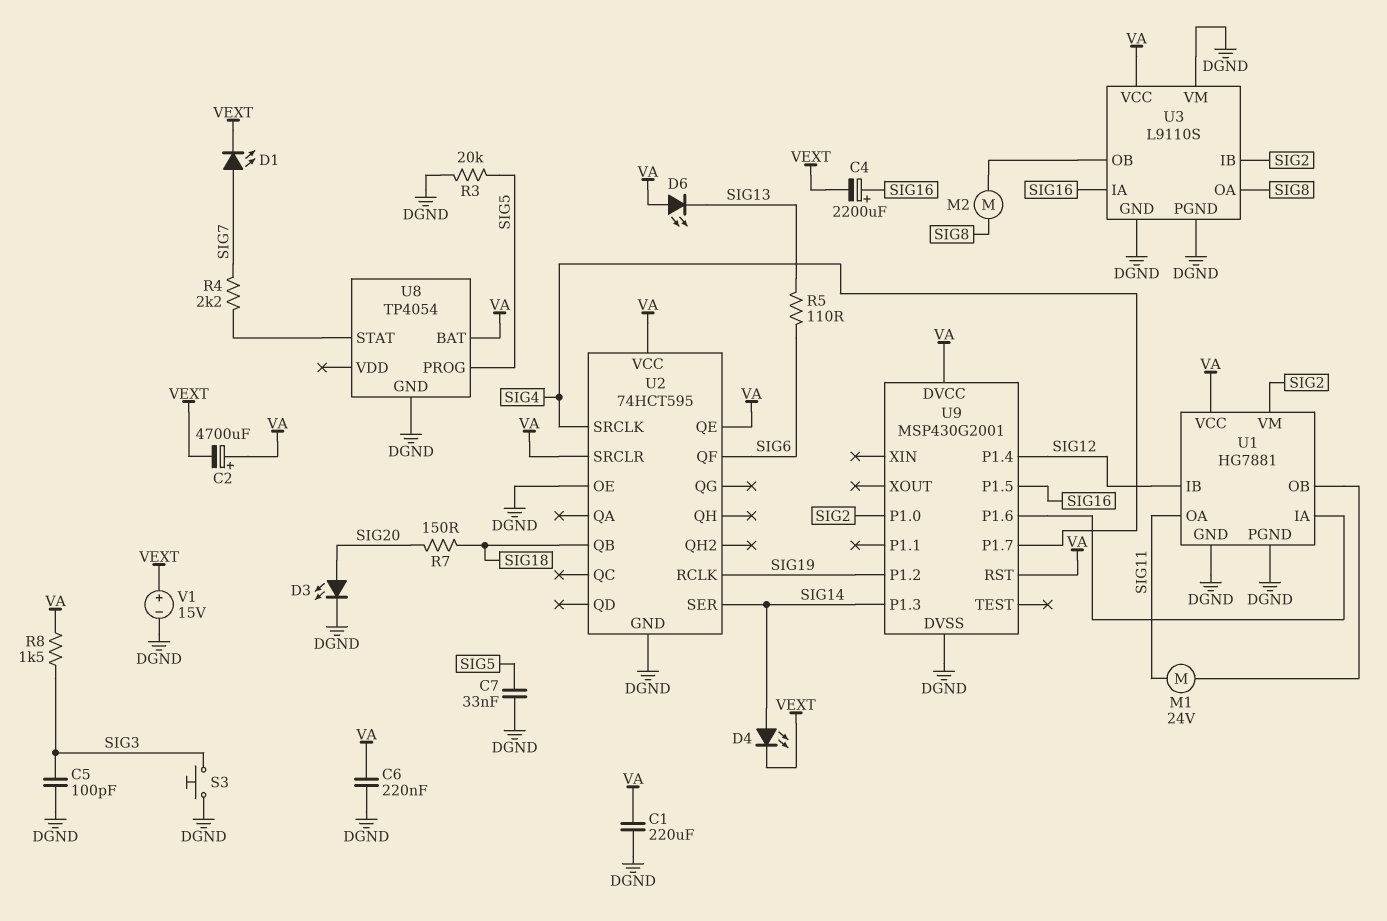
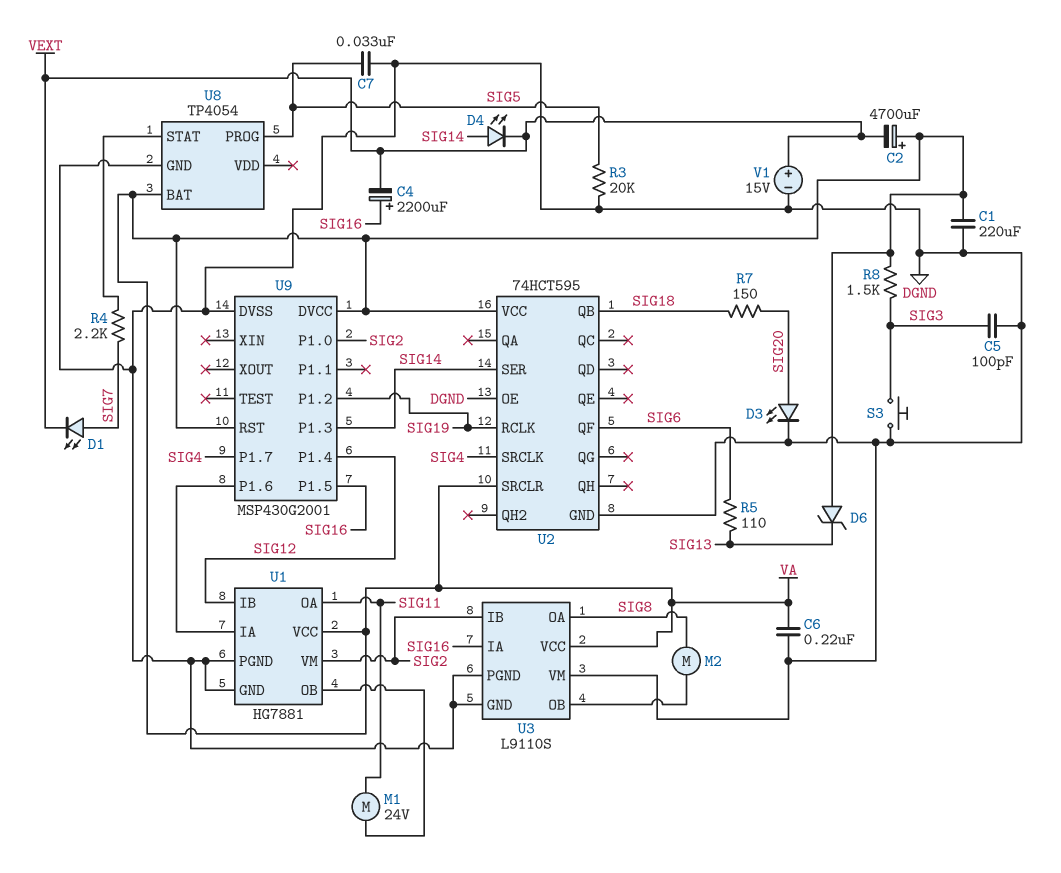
D6: LED (A VA, K SIG13) -> zener (A VA, K SIG13)
U2 pin QE: VA -> none

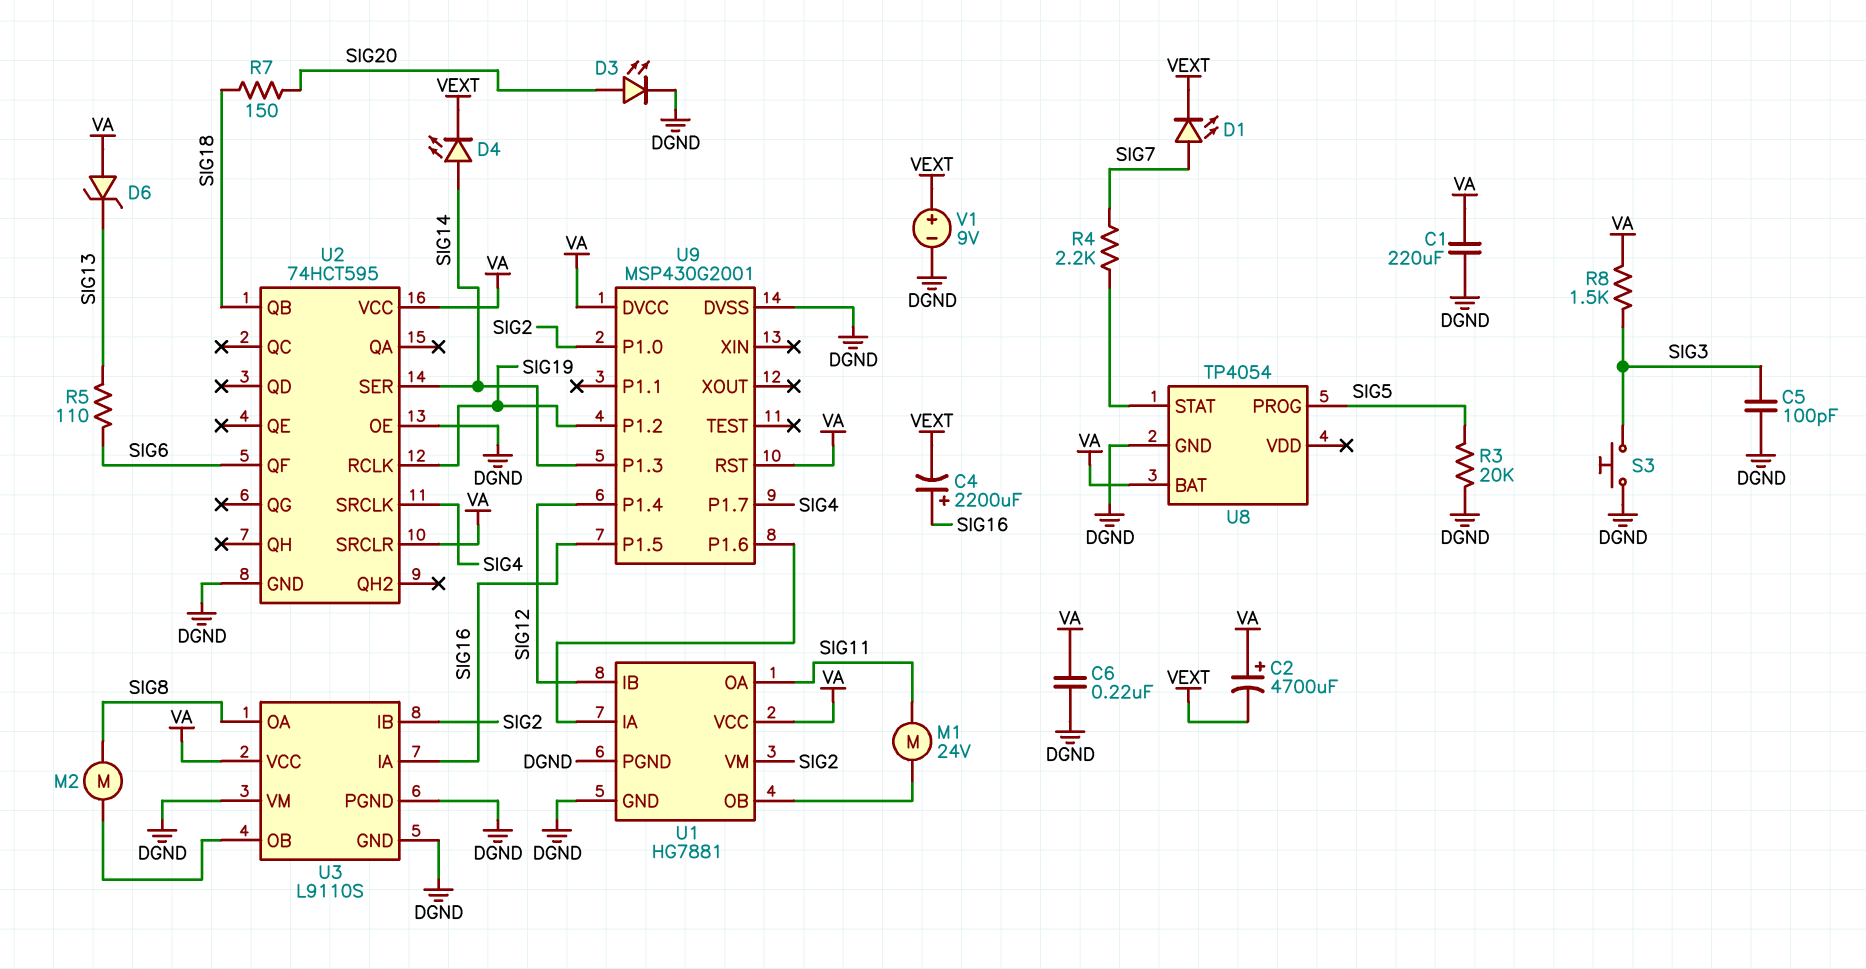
C7: 33nF (DGND, SIG5) -> none
V1: 15V (plus VEXT, minus DGND) -> 9V (plus VEXT, minus DGND)

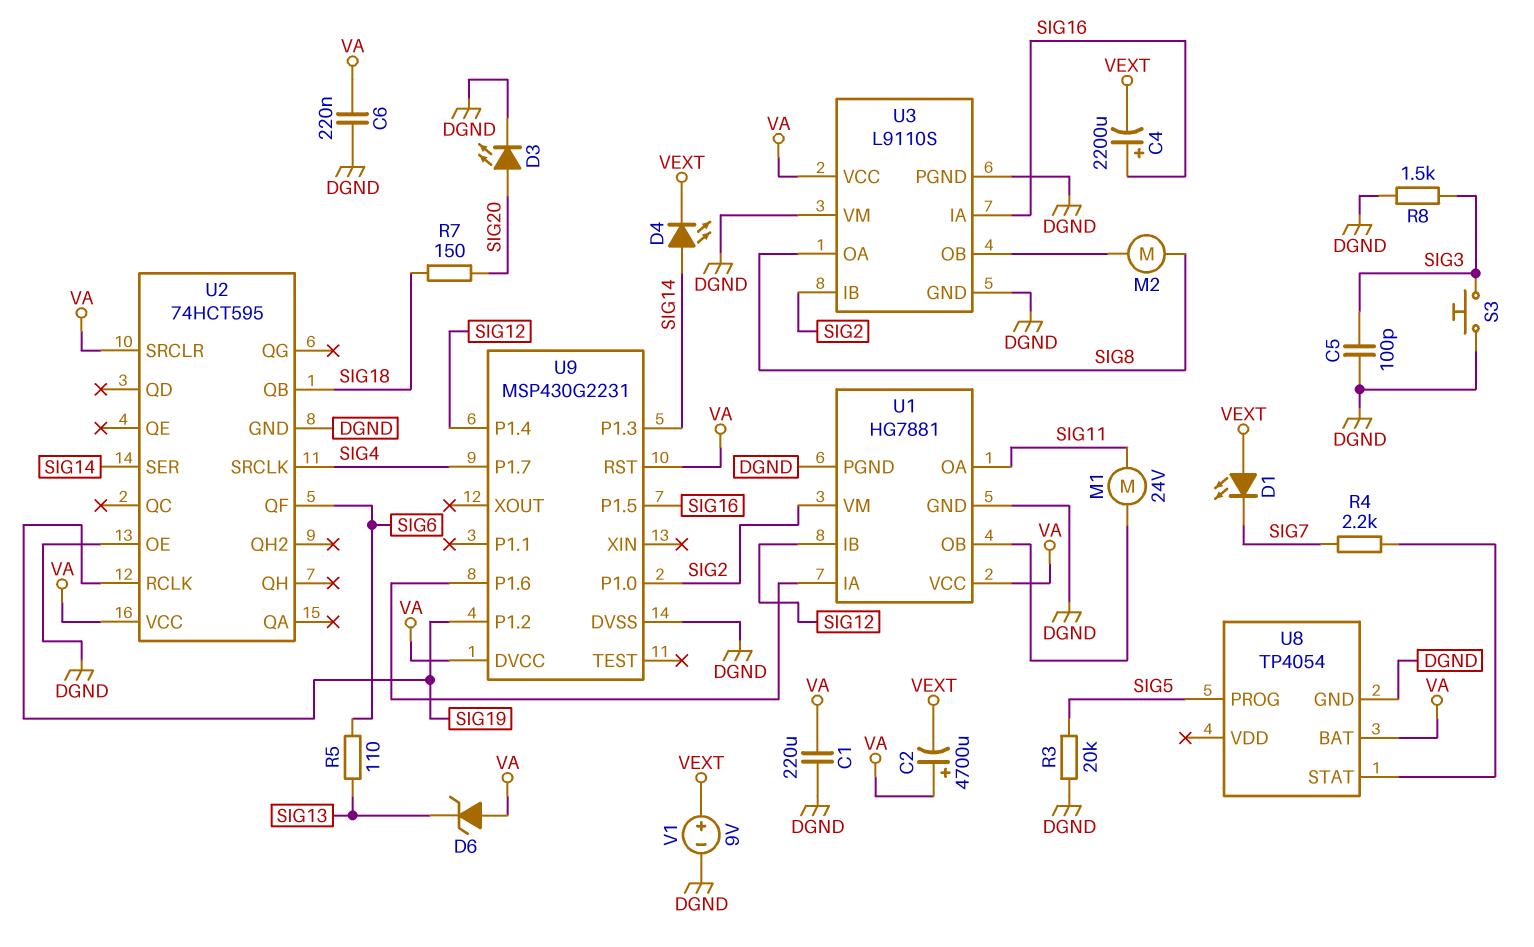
D1: LED (A SIG7, K VEXT) -> LED (A VEXT, K SIG7)
R8: 1.5k (SIG3, VA) -> 1.5k (DGND, SIG3)
U9: MSP430G2001 -> MSP430G2231

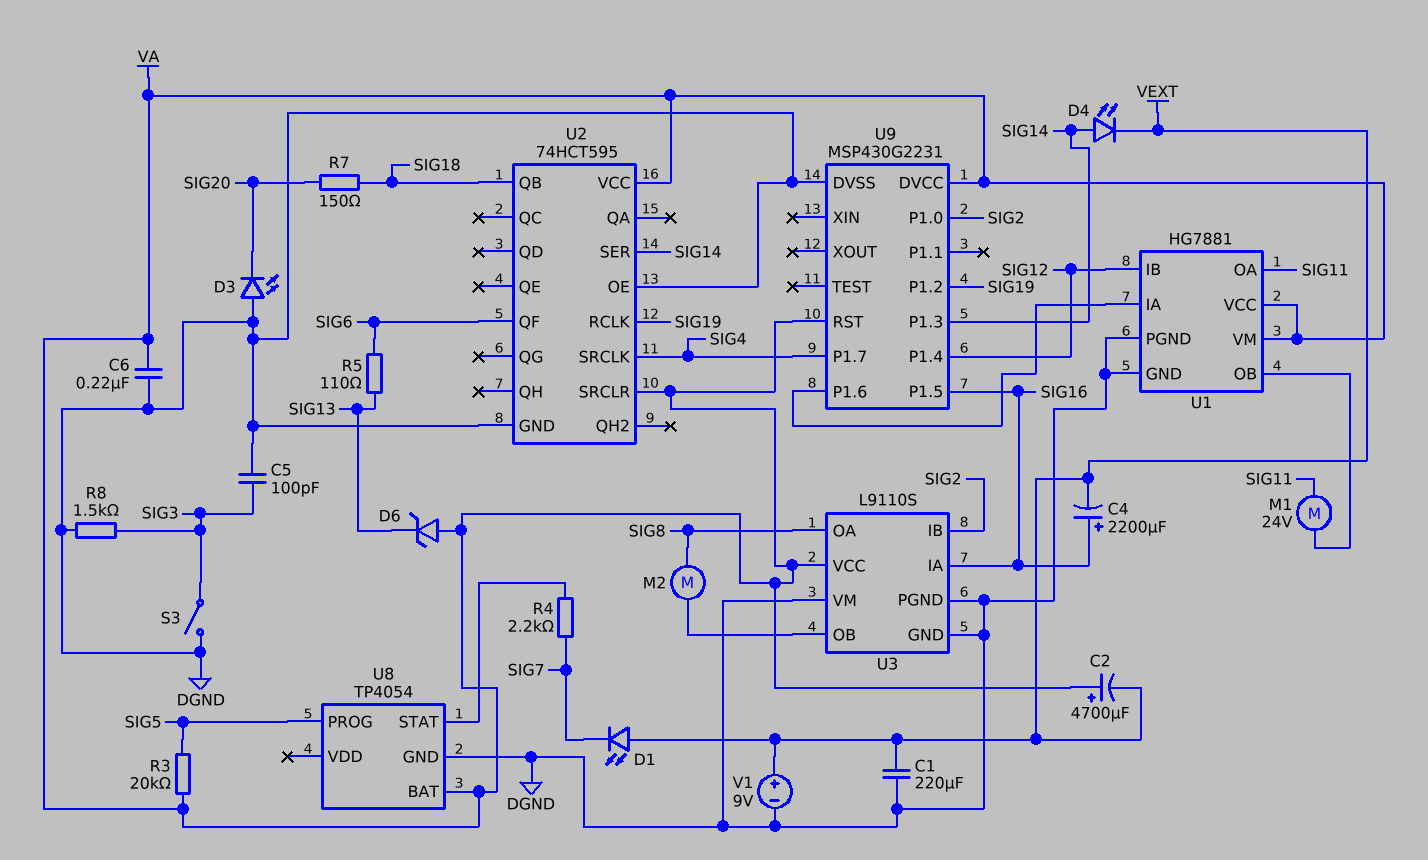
C1: 220uF (DGND, VA) -> 220uF (DGND, VEXT)
D3: LED (A SIG20, K DGND) -> LED (A DGND, K SIG20)
R3: 20k (DGND, SIG5) -> 20k (SIG5, VA)
S3: button (DGND, SIG3) -> switch (DGND, SIG3)
U1 pin VM: SIG2 -> VA

